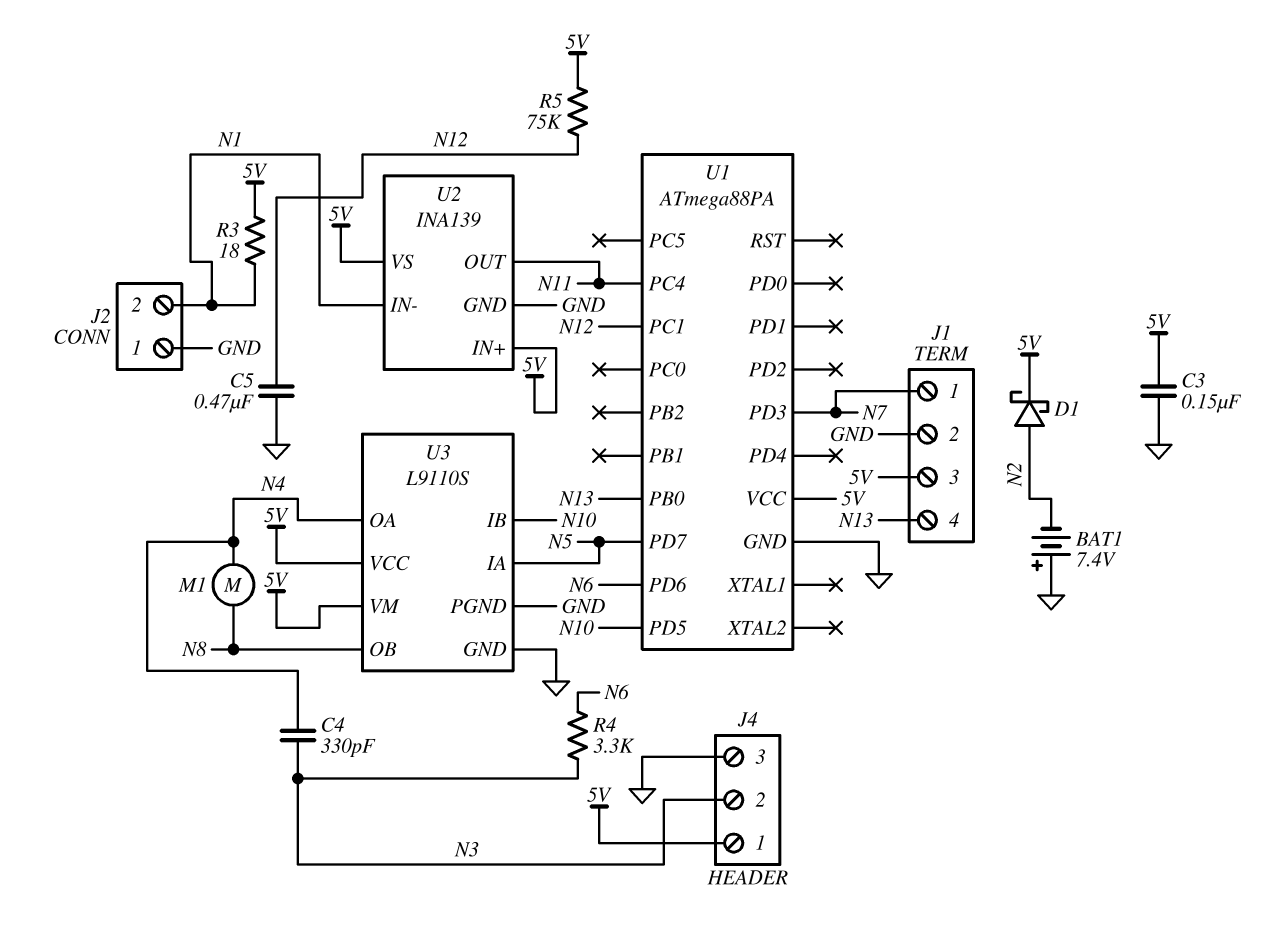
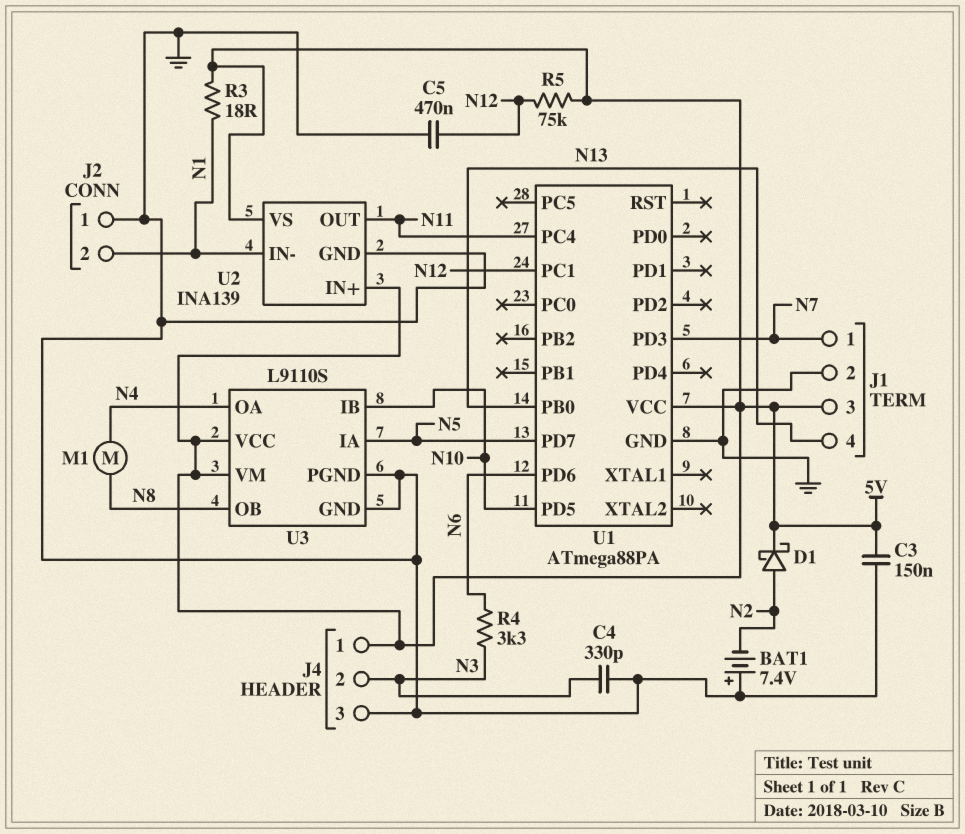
C4: 330pF (N3, N4) -> 330pF (GND, N3)

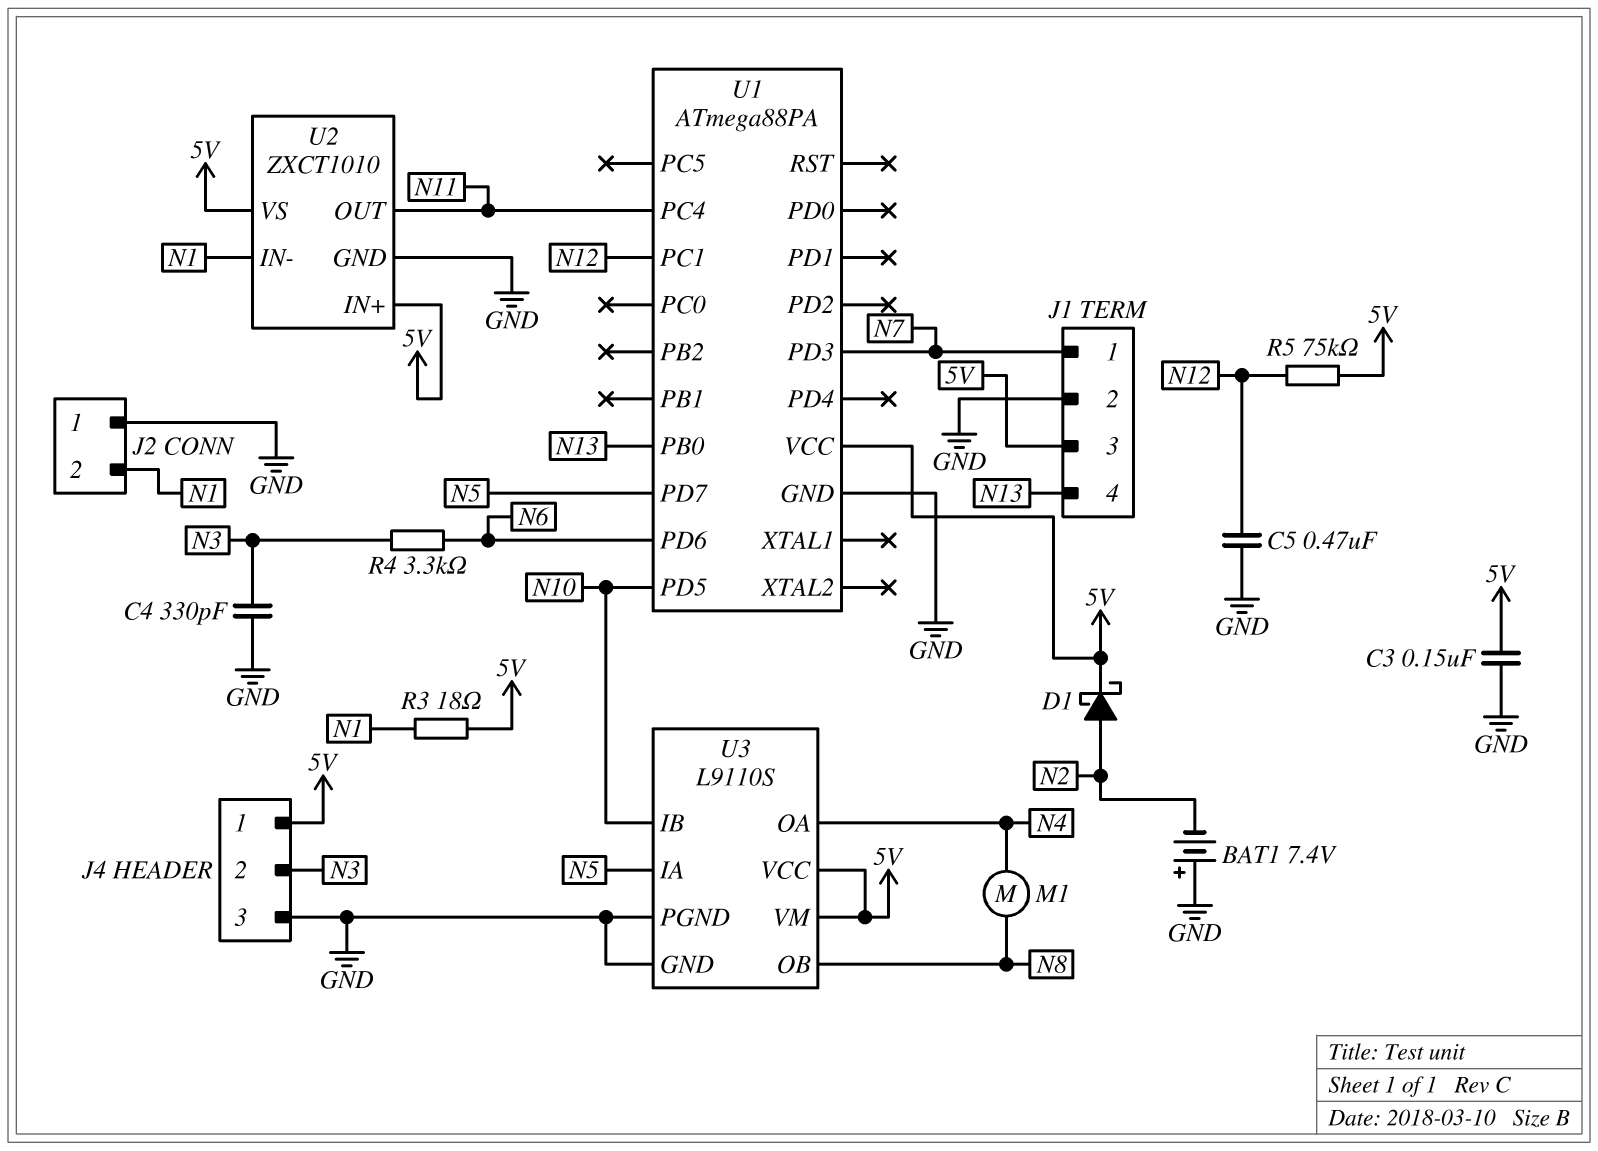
U2: INA139 -> ZXCT1010

